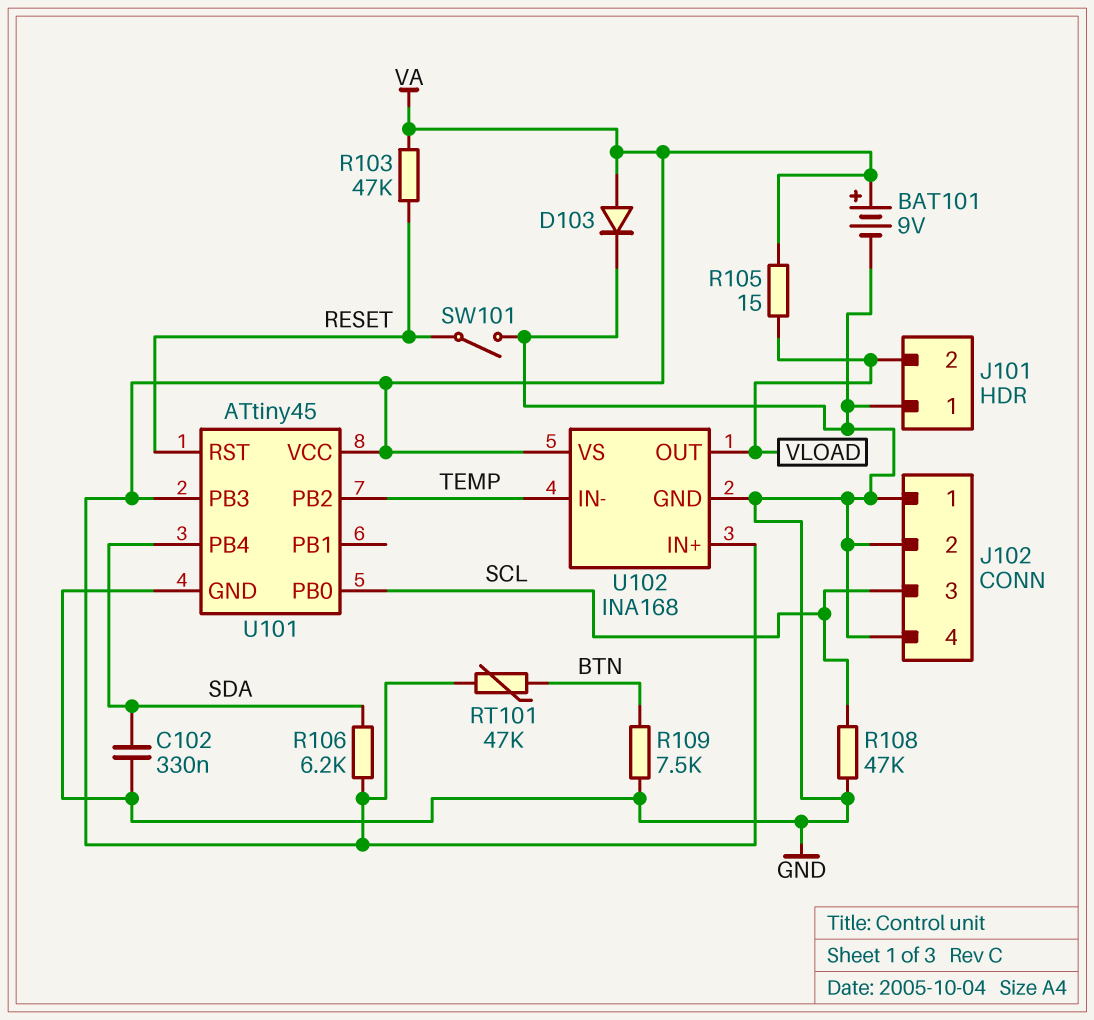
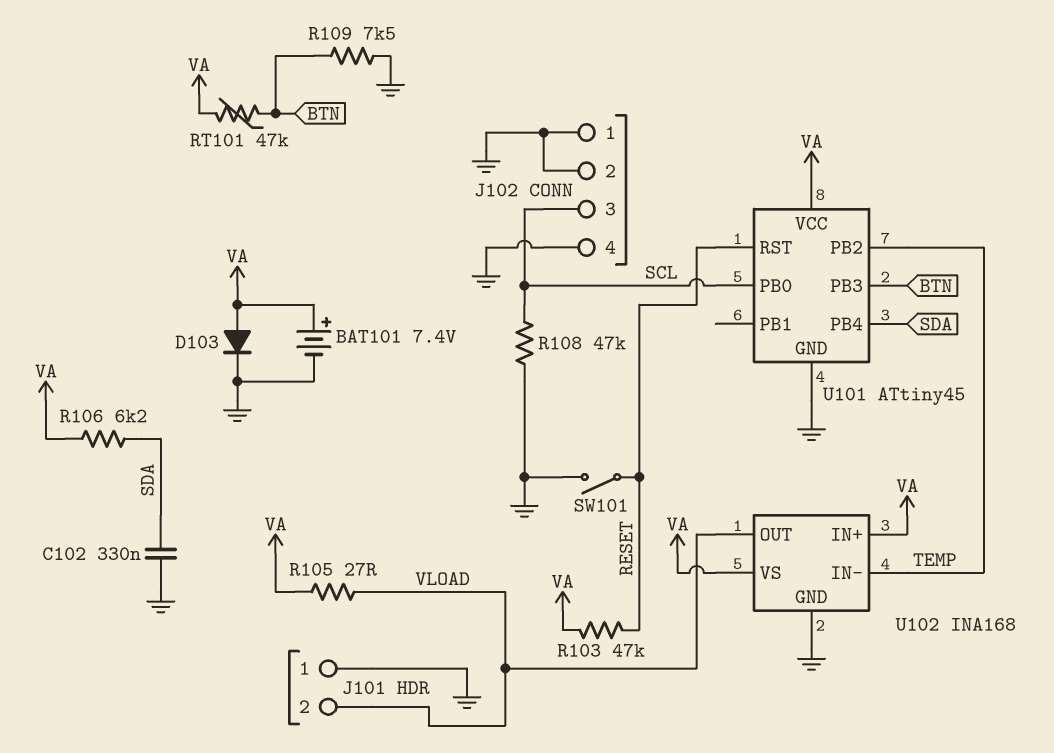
BAT101: 9V (plus VA, minus GND) -> 7.4V (plus VA, minus GND)
R105: 15 (VA, VLOAD) -> 27 (VA, VLOAD)
U101 pin PB3: VA -> BTN

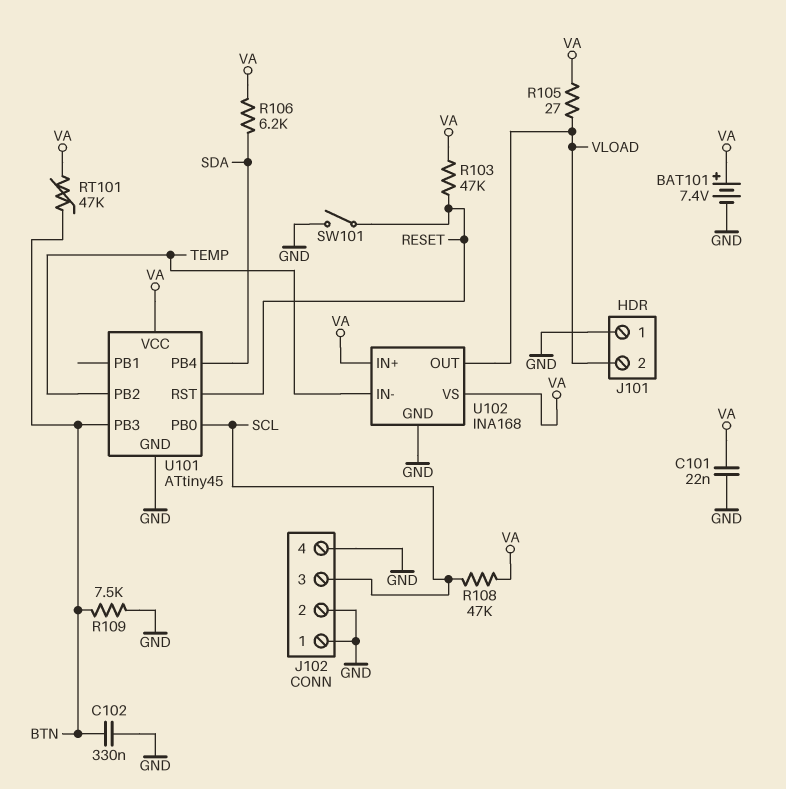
C101: none -> 22nF (GND, VA)
C102: 330nF (GND, SDA) -> 330nF (BTN, GND)
D103: diode (A VA, K GND) -> none
R108: 47k (GND, SCL) -> 47k (SCL, VA)

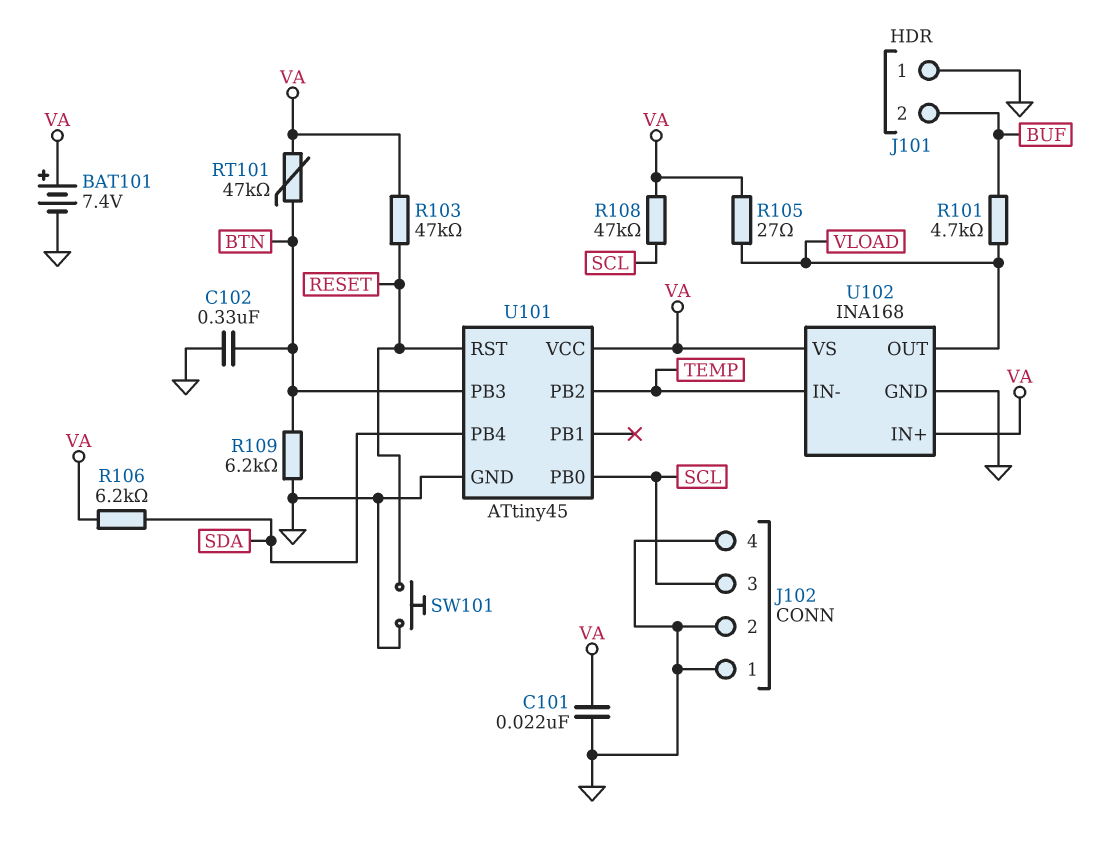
J101 pin 2: VLOAD -> BUF
R101: none -> 4.7k (BUF, VLOAD)
R109: 7.5k (BTN, GND) -> 6.2k (BTN, GND)
SW101: switch (GND, RESET) -> button (GND, RESET)

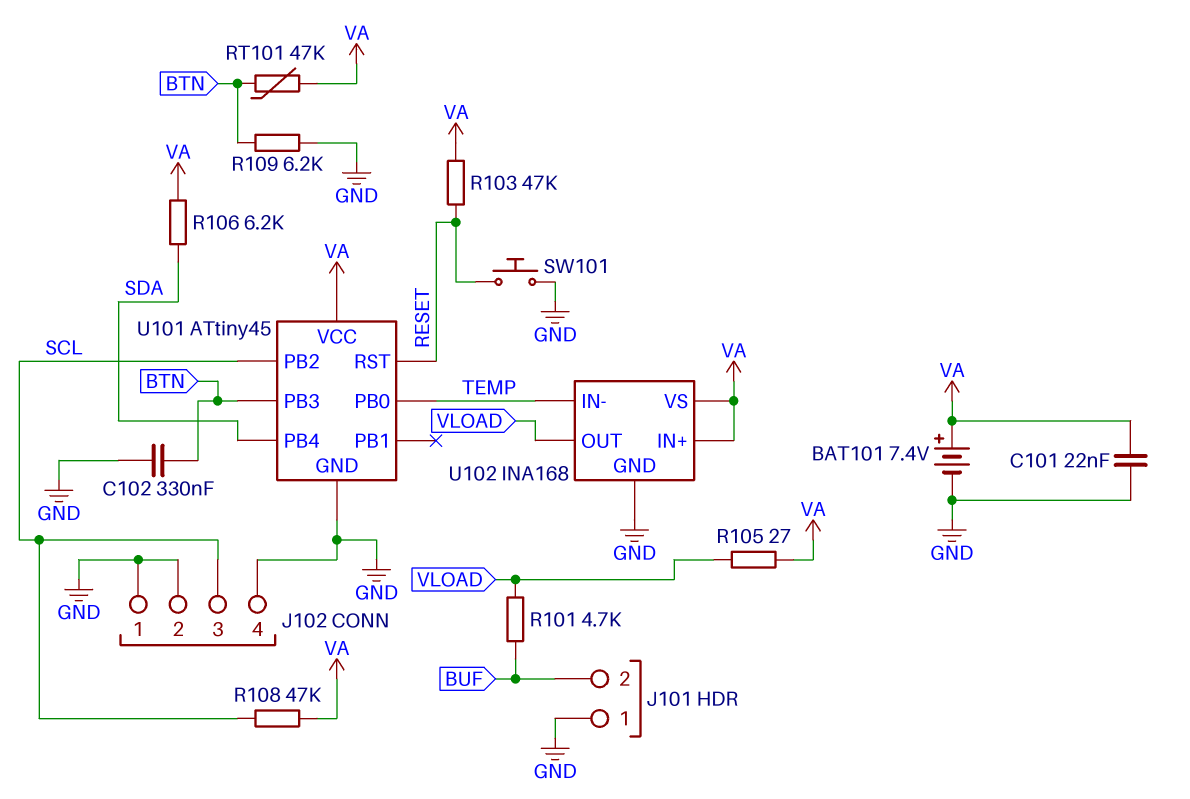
U101 pin PB0: SCL -> TEMP
U101 pin PB2: TEMP -> SCL

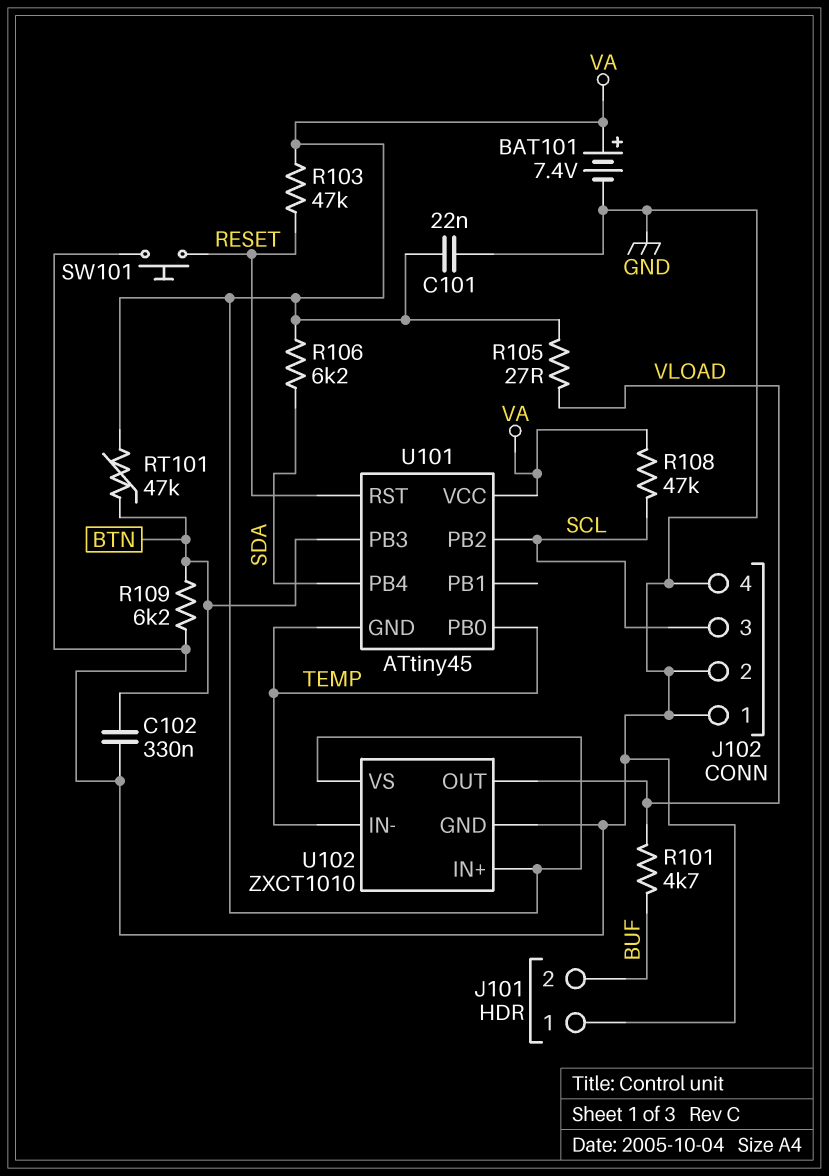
U101 pin GND: GND -> TEMP
U102: INA168 -> ZXCT1010

